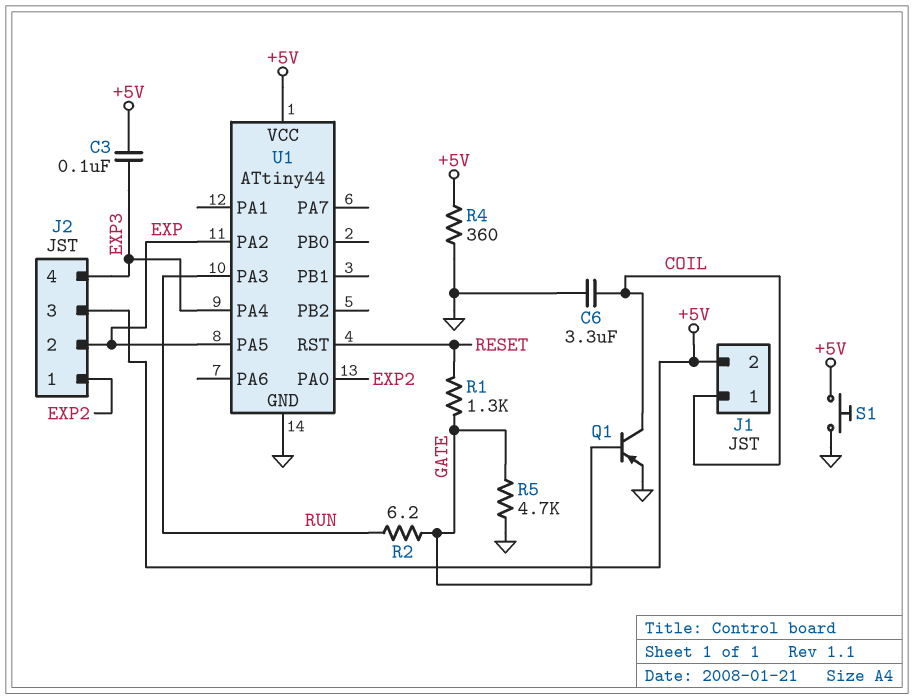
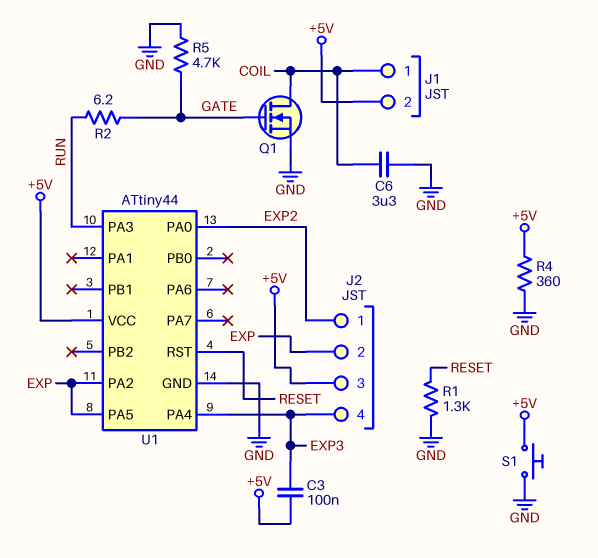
Q1: PNP (B GATE, C COIL, E GND) -> NMOS (G GATE, D COIL, S GND)
R1: 1.3k (GATE, RESET) -> 1.3k (GND, RESET)

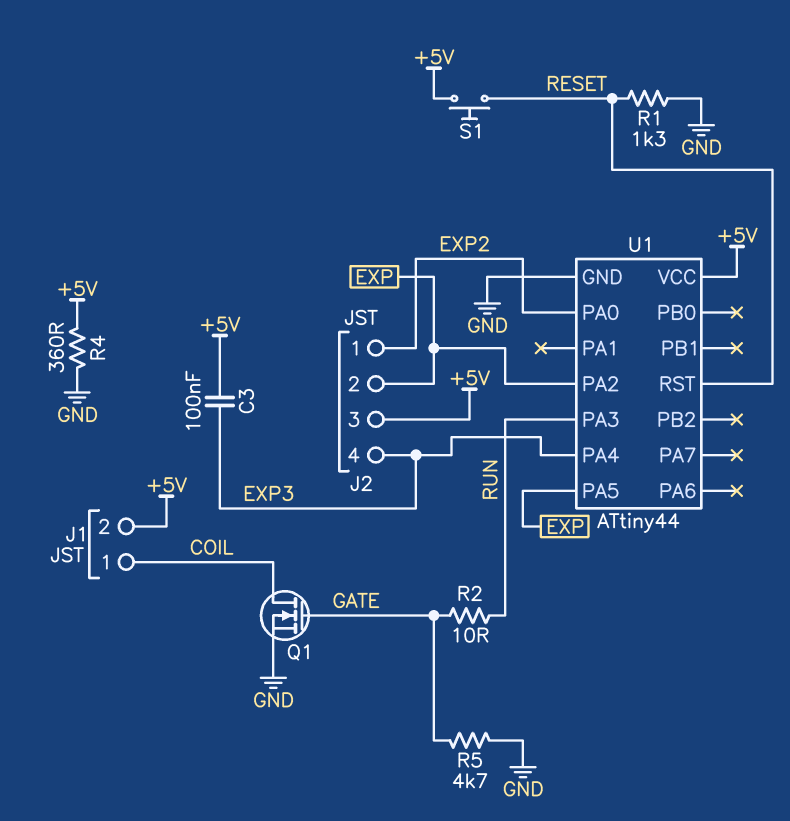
C6: 3.3uF (COIL, GND) -> none
R2: 6.2 (GATE, RUN) -> 10 (GATE, RUN)
S1: button (+5V, GND) -> button (+5V, RESET)

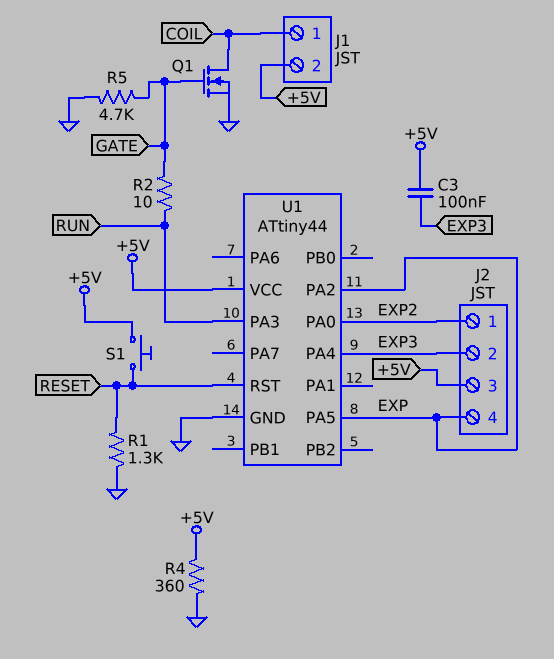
J2 pin 2: EXP -> EXP3
J2 pin 4: EXP3 -> EXP

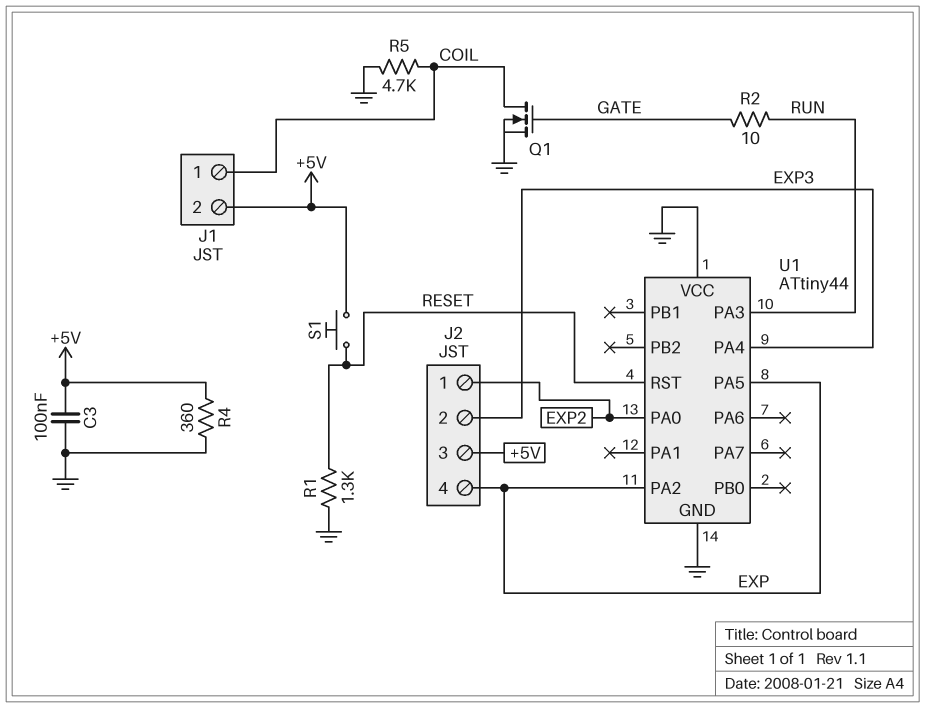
C3: 100nF (+5V, EXP3) -> 100nF (+5V, GND)
R5: 4.7k (GATE, GND) -> 4.7k (COIL, GND)
U1 pin VCC: +5V -> GND

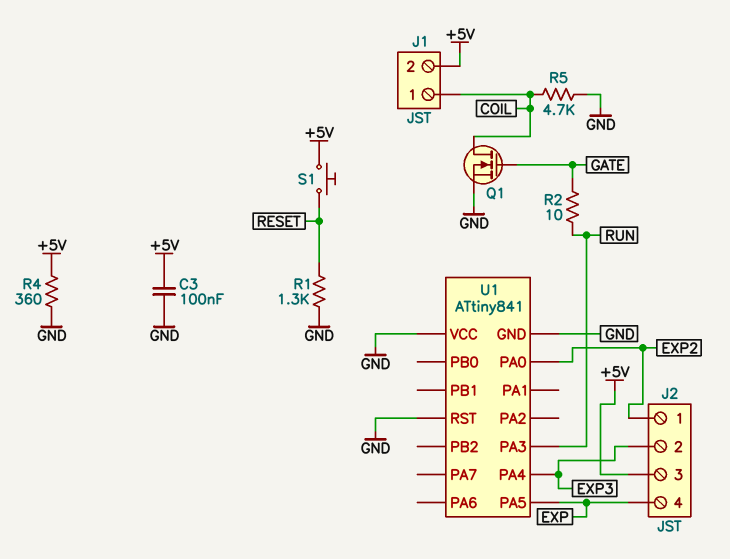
U1: ATtiny44 -> ATtiny841
U1 pin PA2: EXP -> none
U1 pin RST: RESET -> GND

